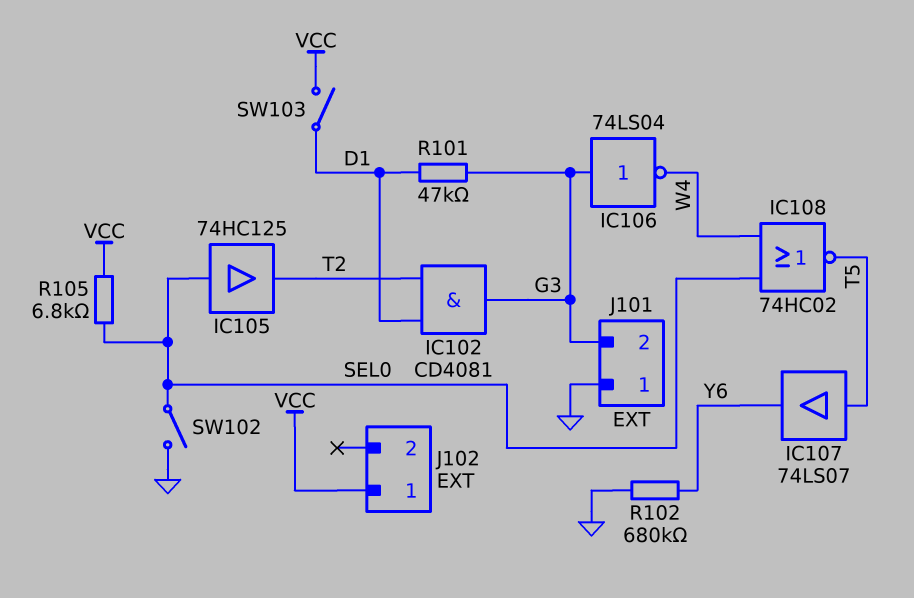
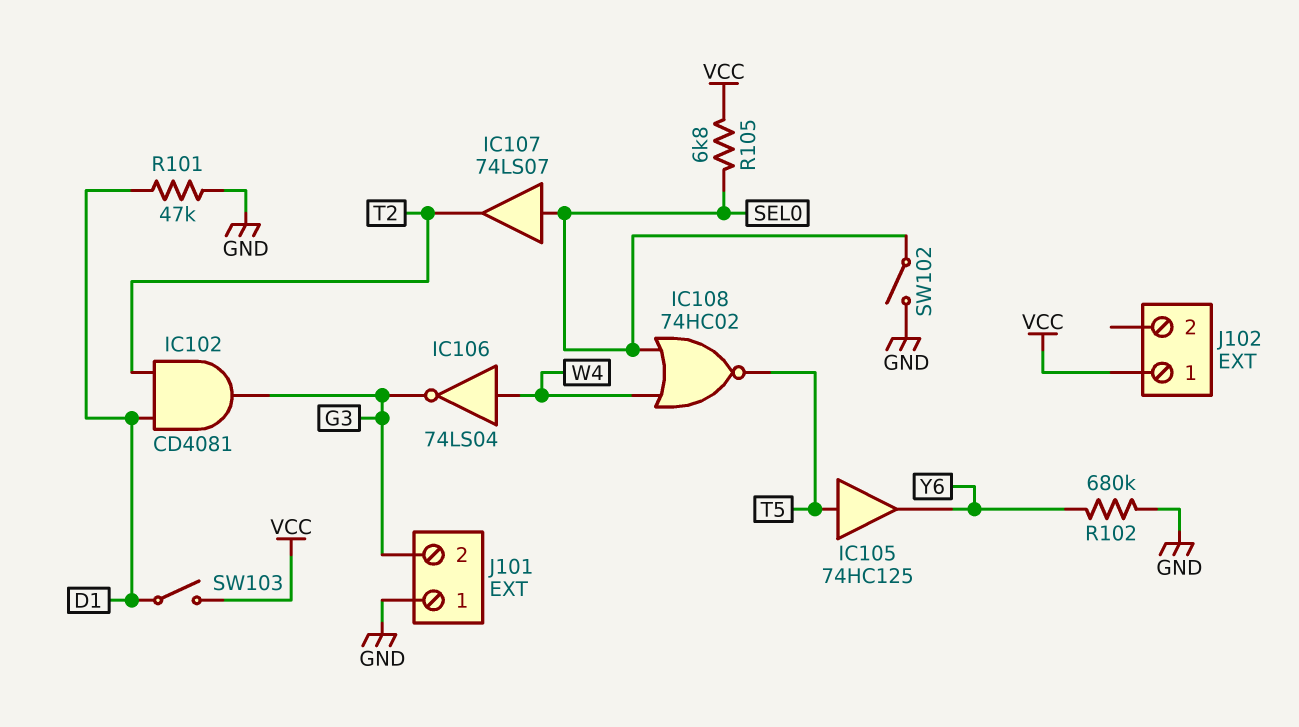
IC105: buffer 74HC125 (in SEL0, out T2) -> buffer 74HC125 (in T5, out Y6)
IC106: NOT 74LS04 (in G3, out W4) -> NOT 74LS04 (in W4, out G3)
IC107: buffer 74LS07 (in T5, out Y6) -> buffer 74LS07 (in SEL0, out T2)
R101: 47k (D1, G3) -> 47k (D1, GND)

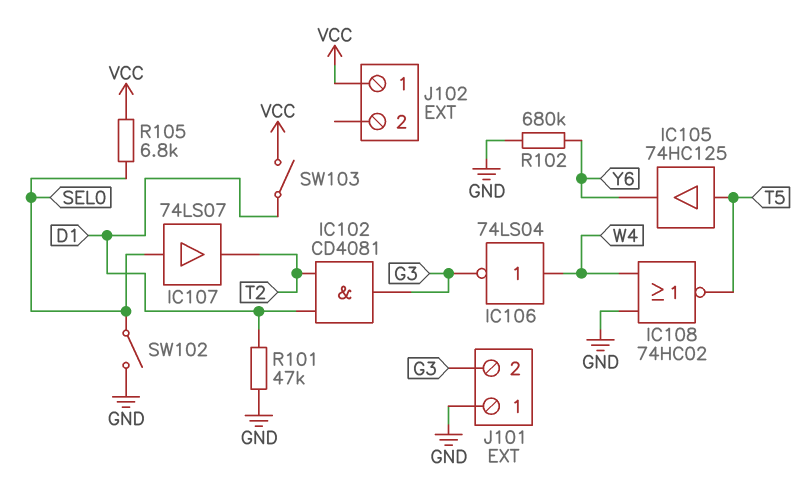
IC108: NOR 74HC02 (in SEL0, in W4, out T5) -> NOR 74HC02 (in GND, in W4, out T5)

